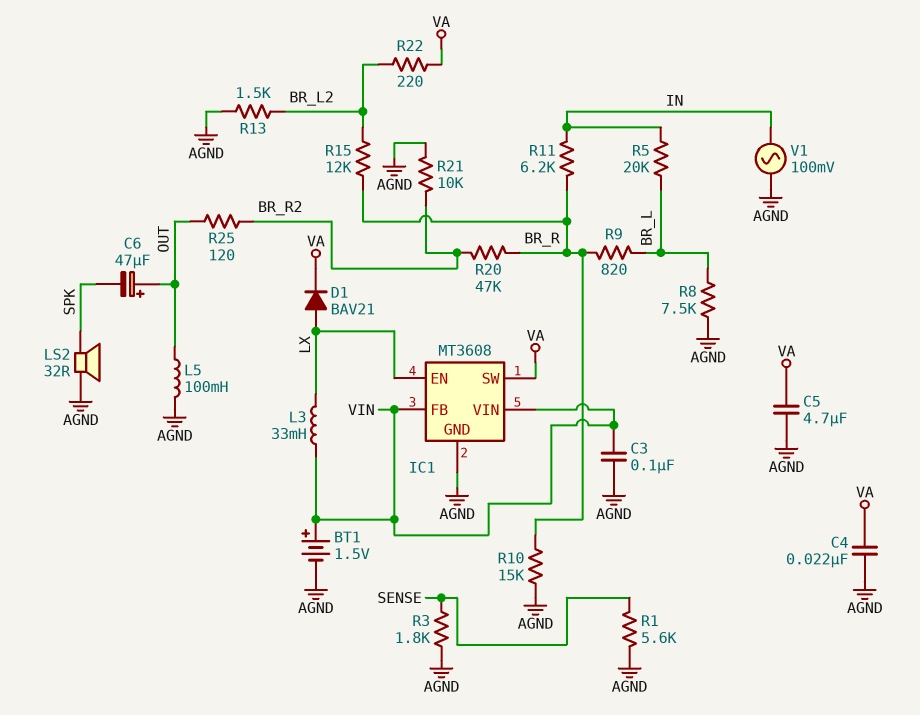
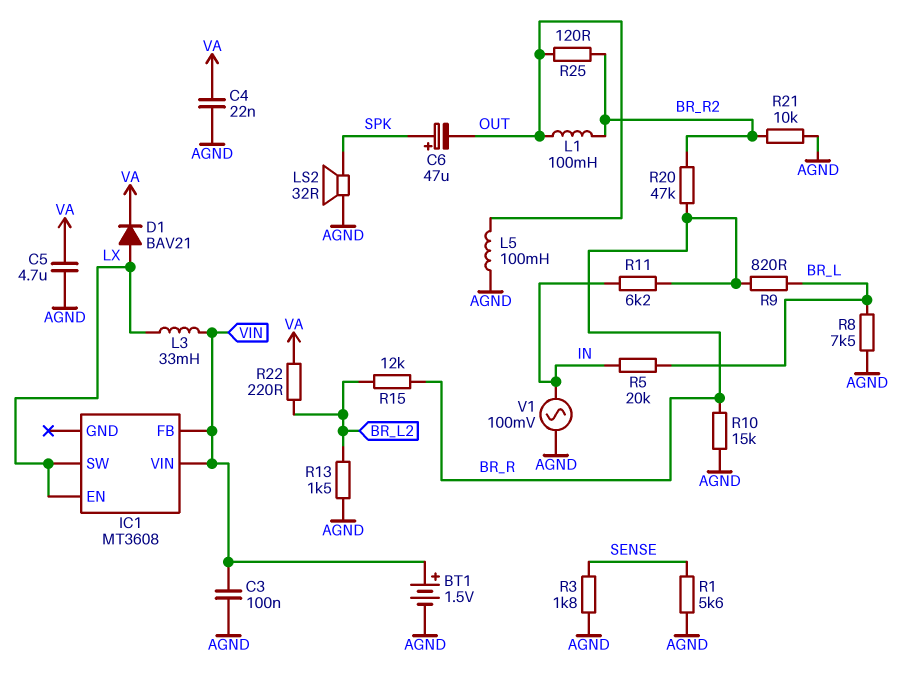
C6: 47uF (plus OUT, minus SPK) -> 47uF (plus SPK, minus OUT)
IC1 pin GND: AGND -> none
IC1 pin SW: VA -> LX
L1: none -> 100mH (BR_R2, OUT)

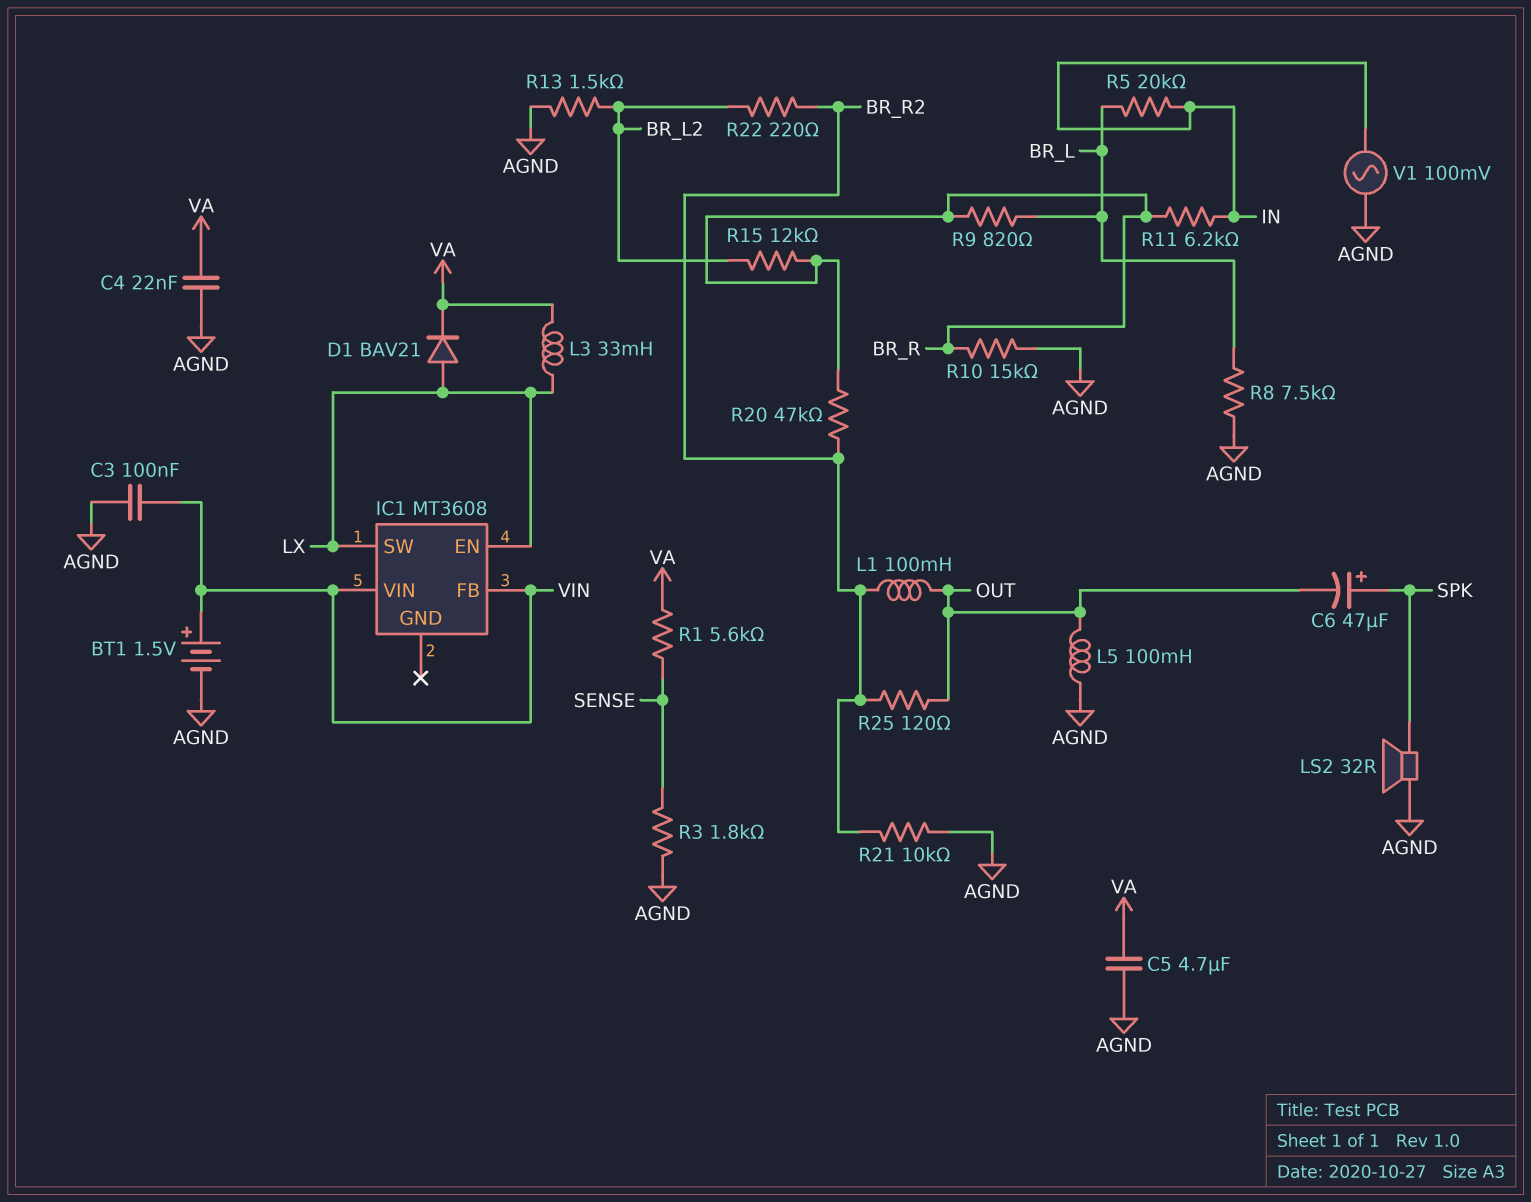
L3: 33mH (LX, VIN) -> 33mH (LX, VA)
R1: 5.6k (AGND, SENSE) -> 5.6k (SENSE, VA)
R22: 220 (BR_L2, VA) -> 220 (BR_L2, BR_R2)

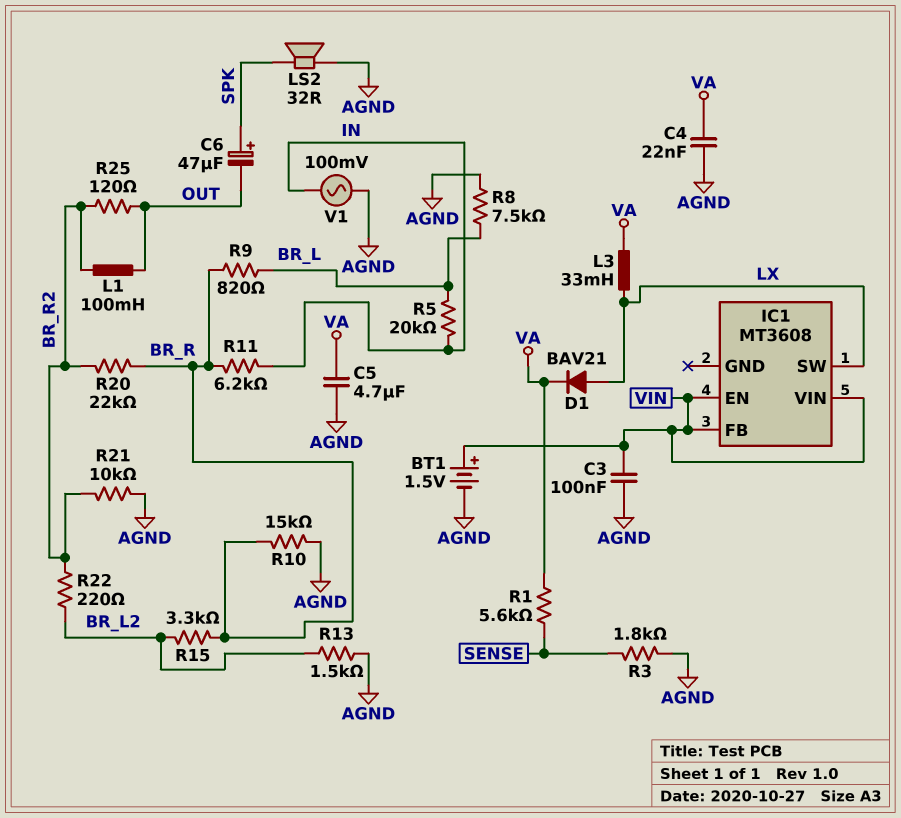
IC1 pin EN: LX -> VIN
L5: 100mH (AGND, OUT) -> none
R15: 12k (BR_L2, BR_R) -> 3.3k (BR_L2, BR_R)
R20: 47k (BR_R, BR_R2) -> 22k (BR_R, BR_R2)

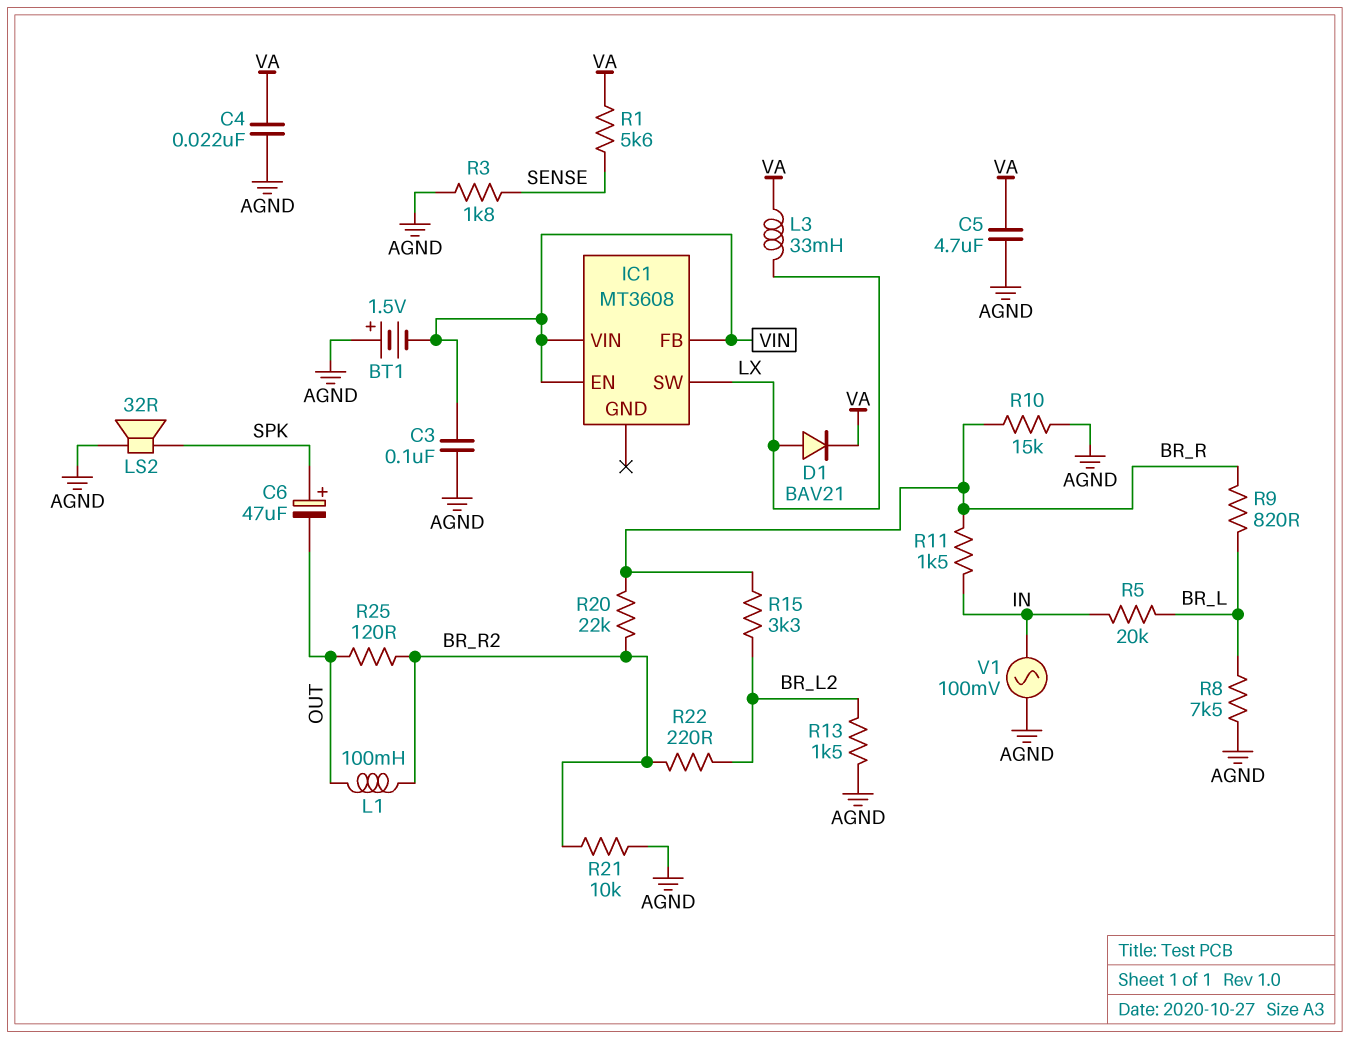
BT1: 1.5V (plus VIN, minus AGND) -> 1.5V (plus AGND, minus VIN)
R11: 6.2k (BR_R, IN) -> 1.5k (BR_R, IN)

